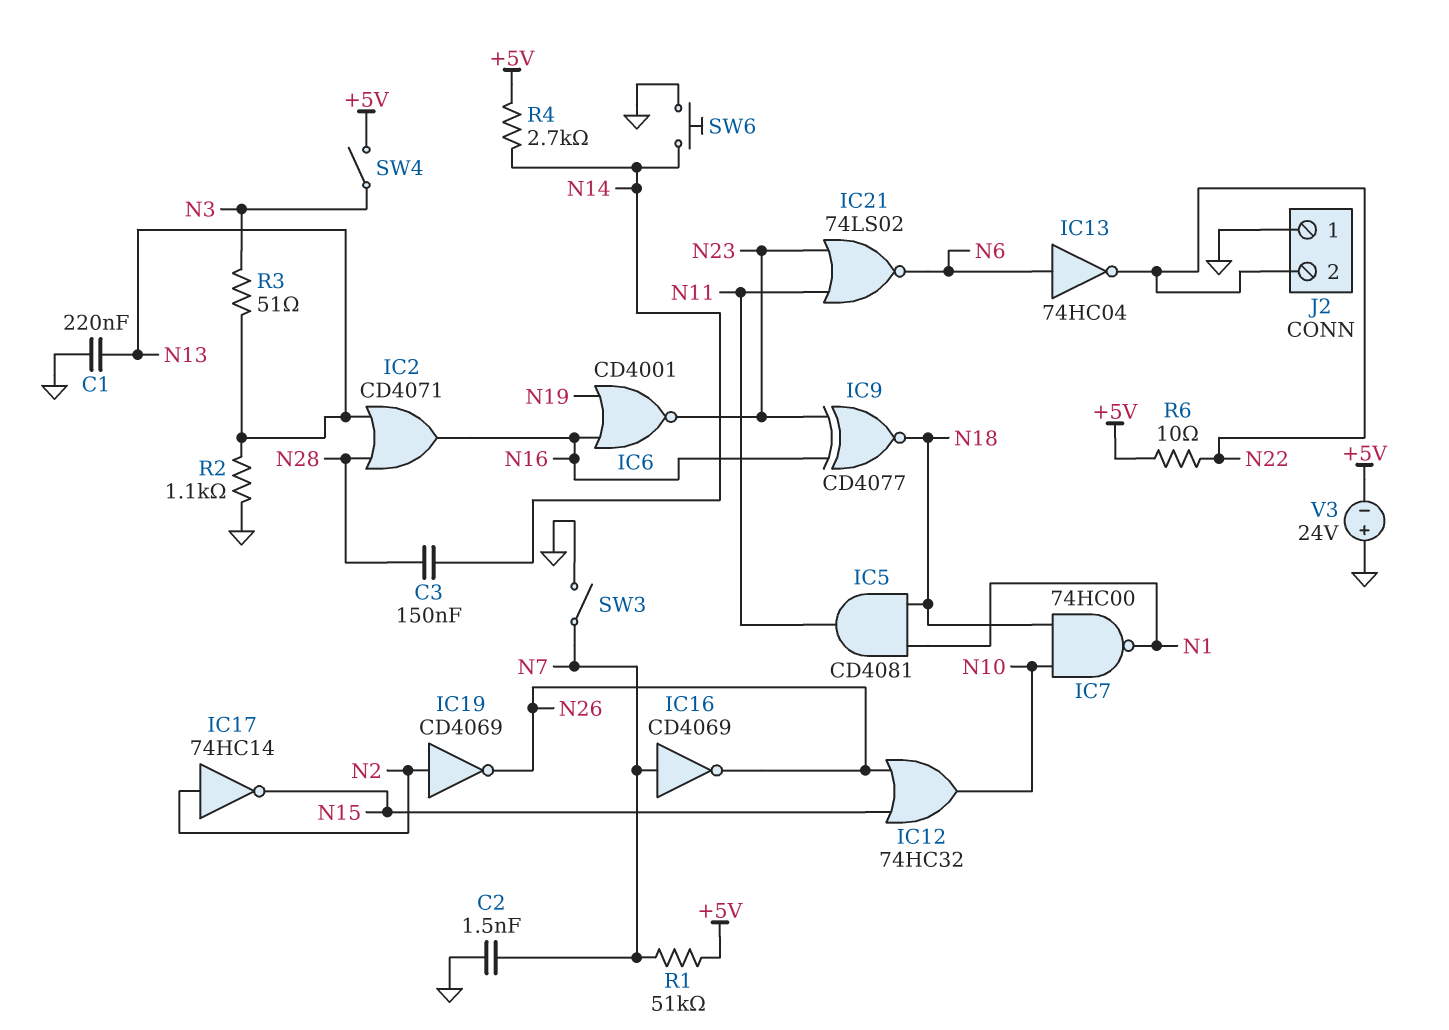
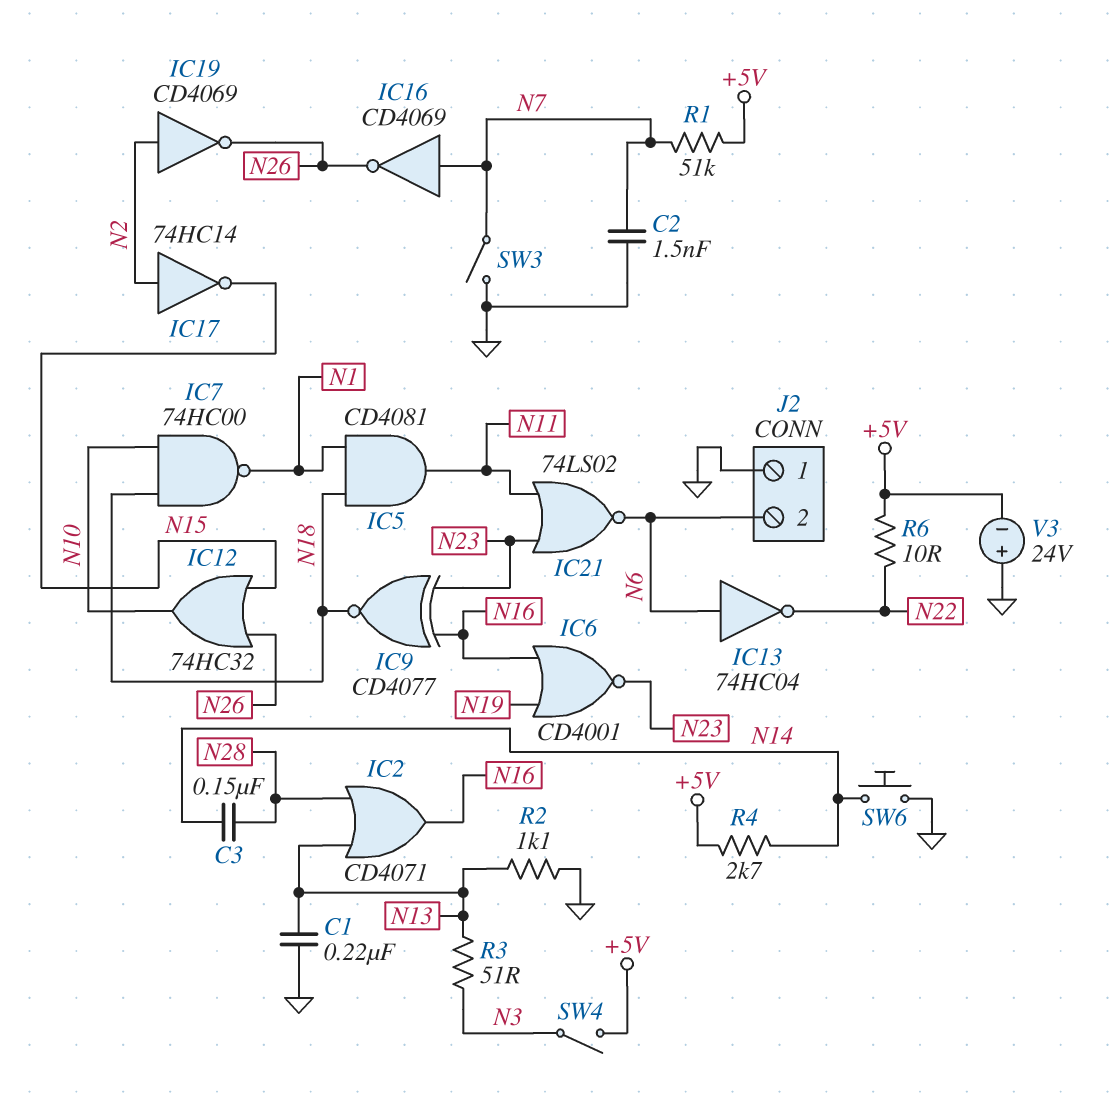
J2 pin 2: N22 -> N6

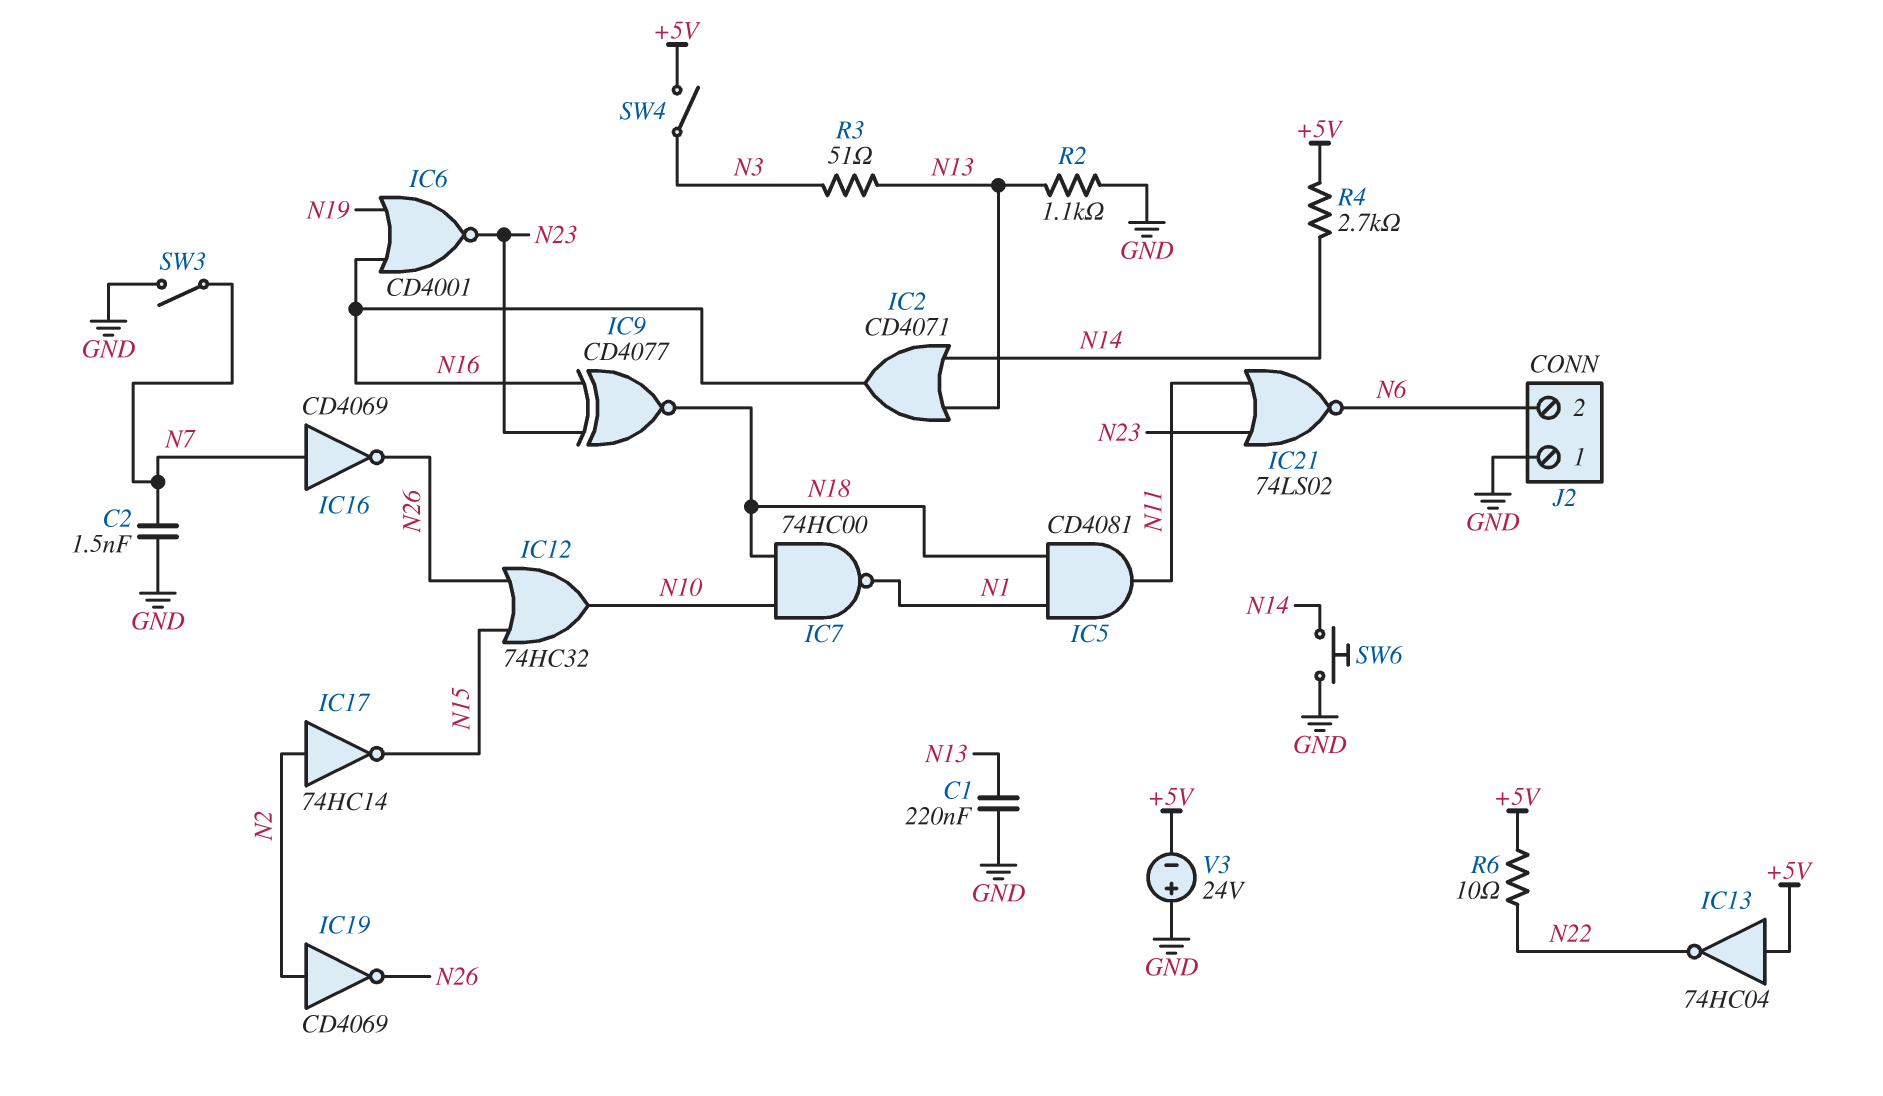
C3: 150nF (N14, N28) -> none
IC2: OR CD4071 (in N13, in N28, out N16) -> OR CD4071 (in N13, in N14, out N16)
IC13: NOT 74HC04 (in N6, out N22) -> NOT 74HC04 (in +5V, out N22)
R1: 51k (+5V, N7) -> none

